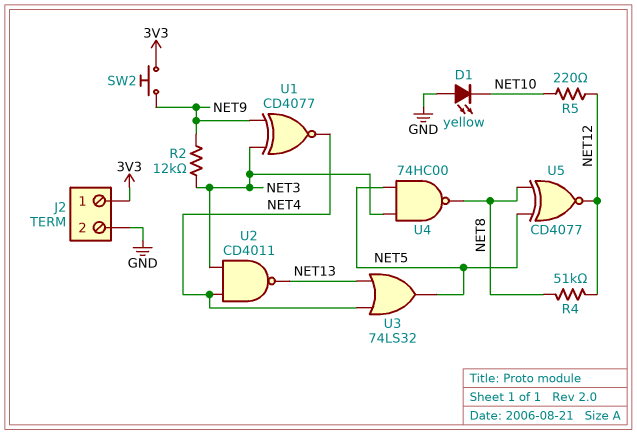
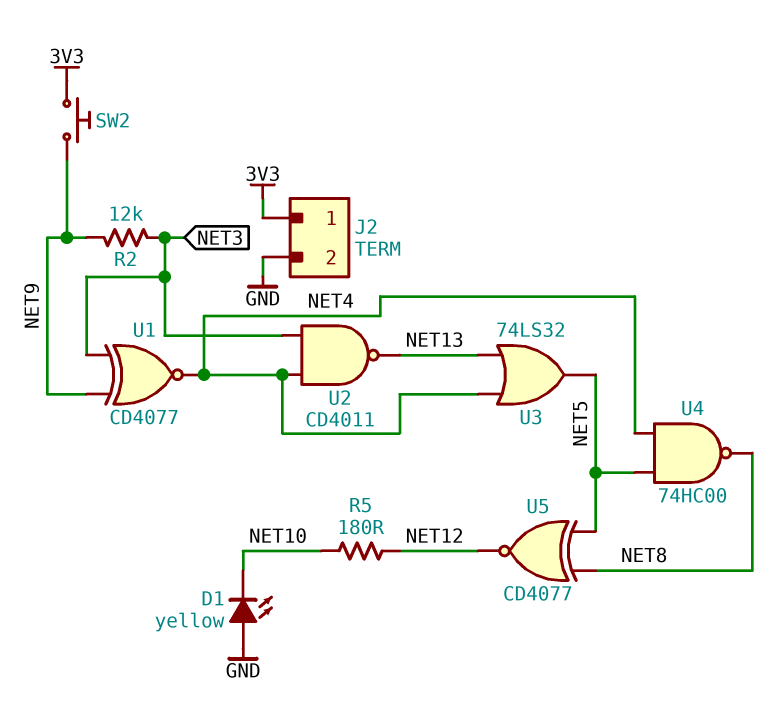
R4: 51k (NET8, NET12) -> none
R5: 220 (NET10, NET12) -> 180 (NET10, NET12)
U4: NAND 74HC00 (in NET3, in NET5, out NET8) -> NAND 74HC00 (in NET4, in NET5, out NET8)

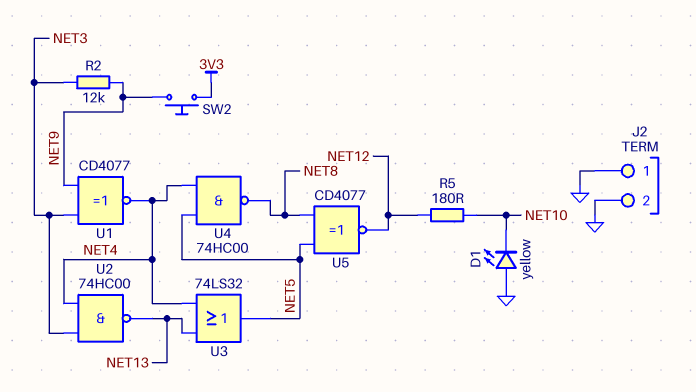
J2 pin 1: 3V3 -> GND
U2: NAND CD4011 (in NET3, in NET4, out NET13) -> NAND 74HC00 (in NET3, in NET4, out NET13)

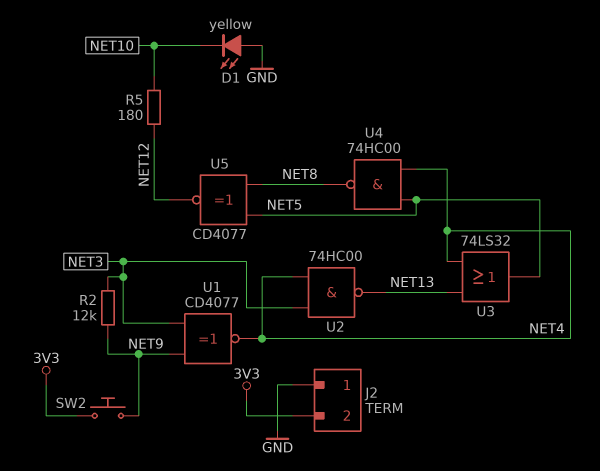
J2 pin 2: GND -> 3V3

